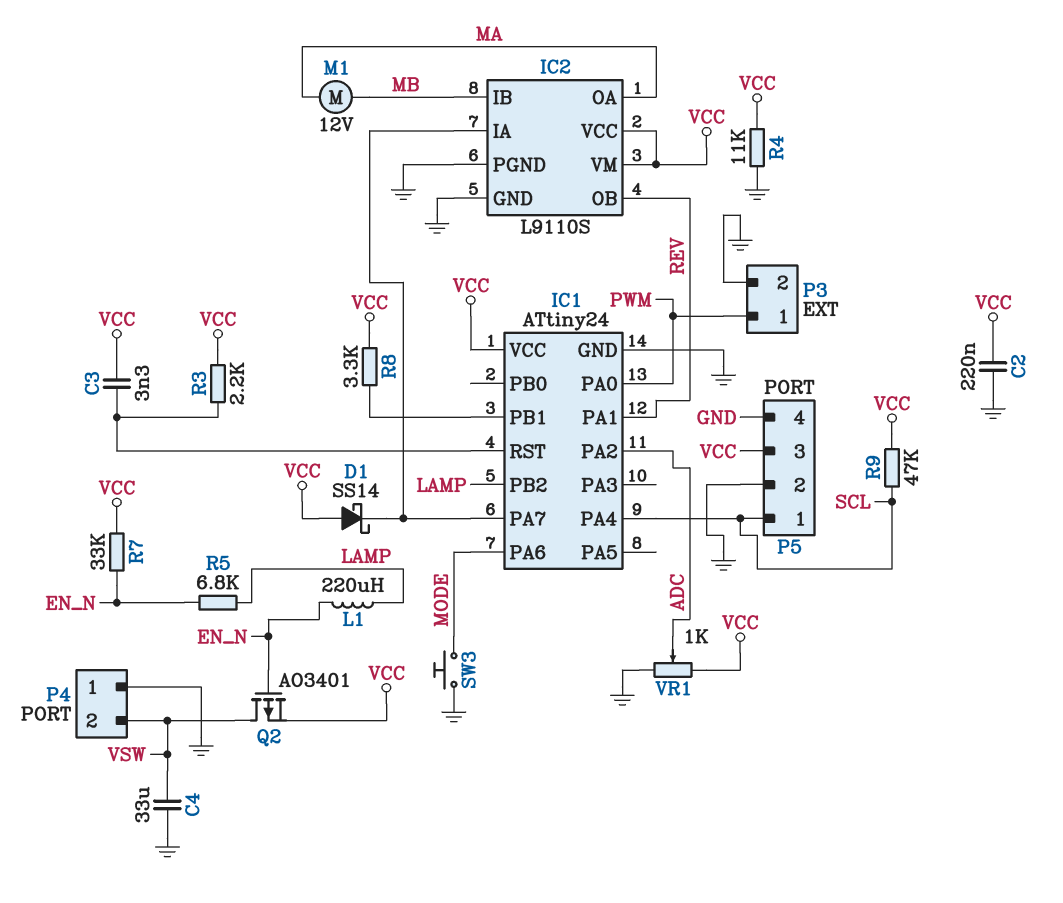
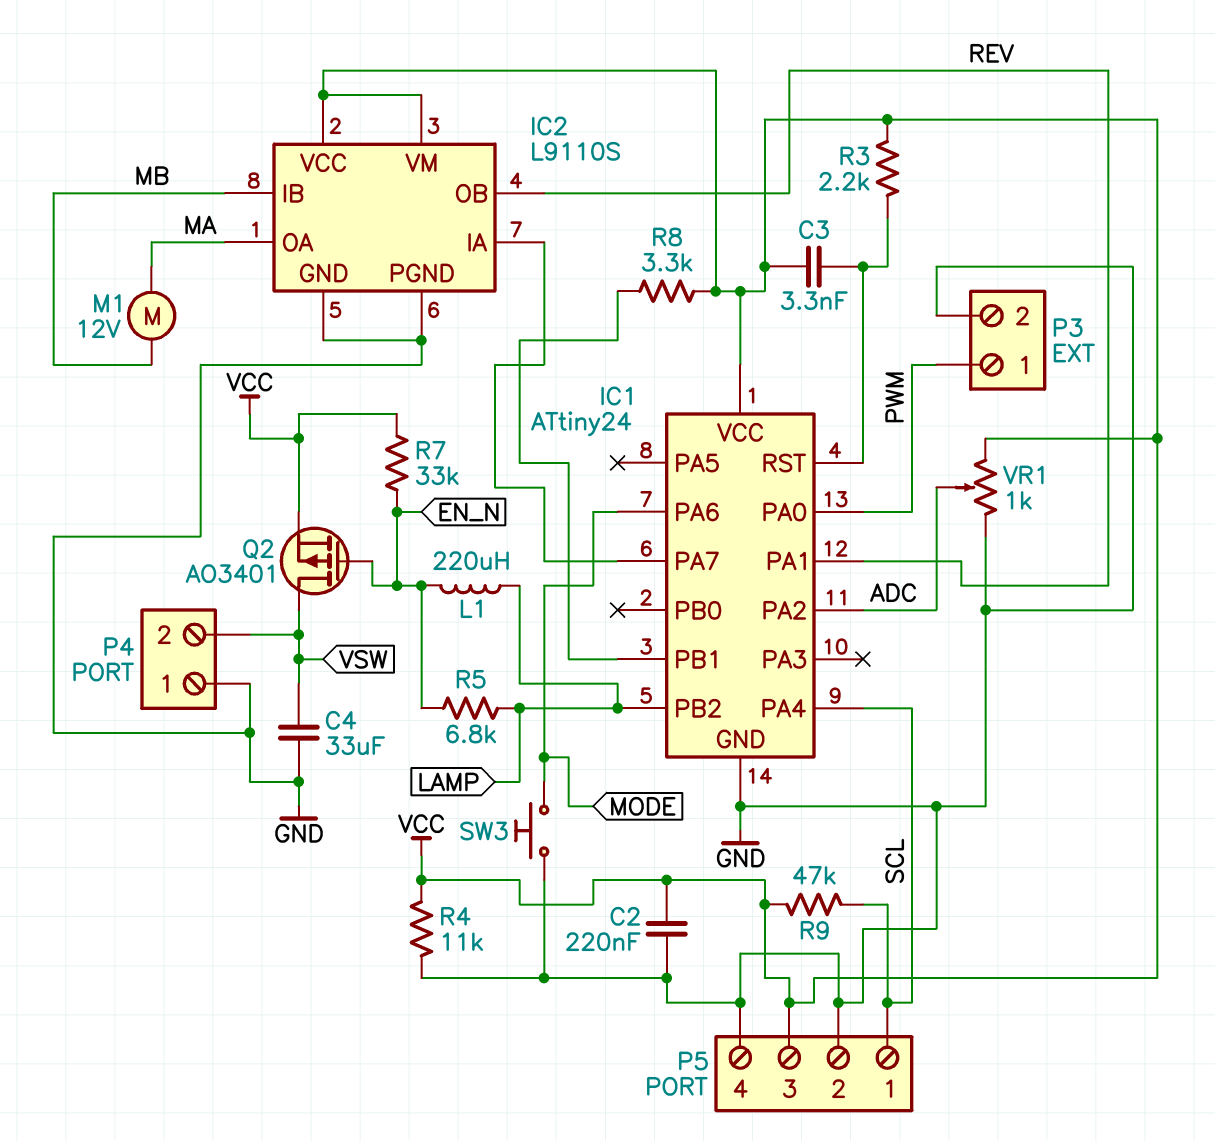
D1: schottky SS14 (A VCC, K IC1/PA7) -> none

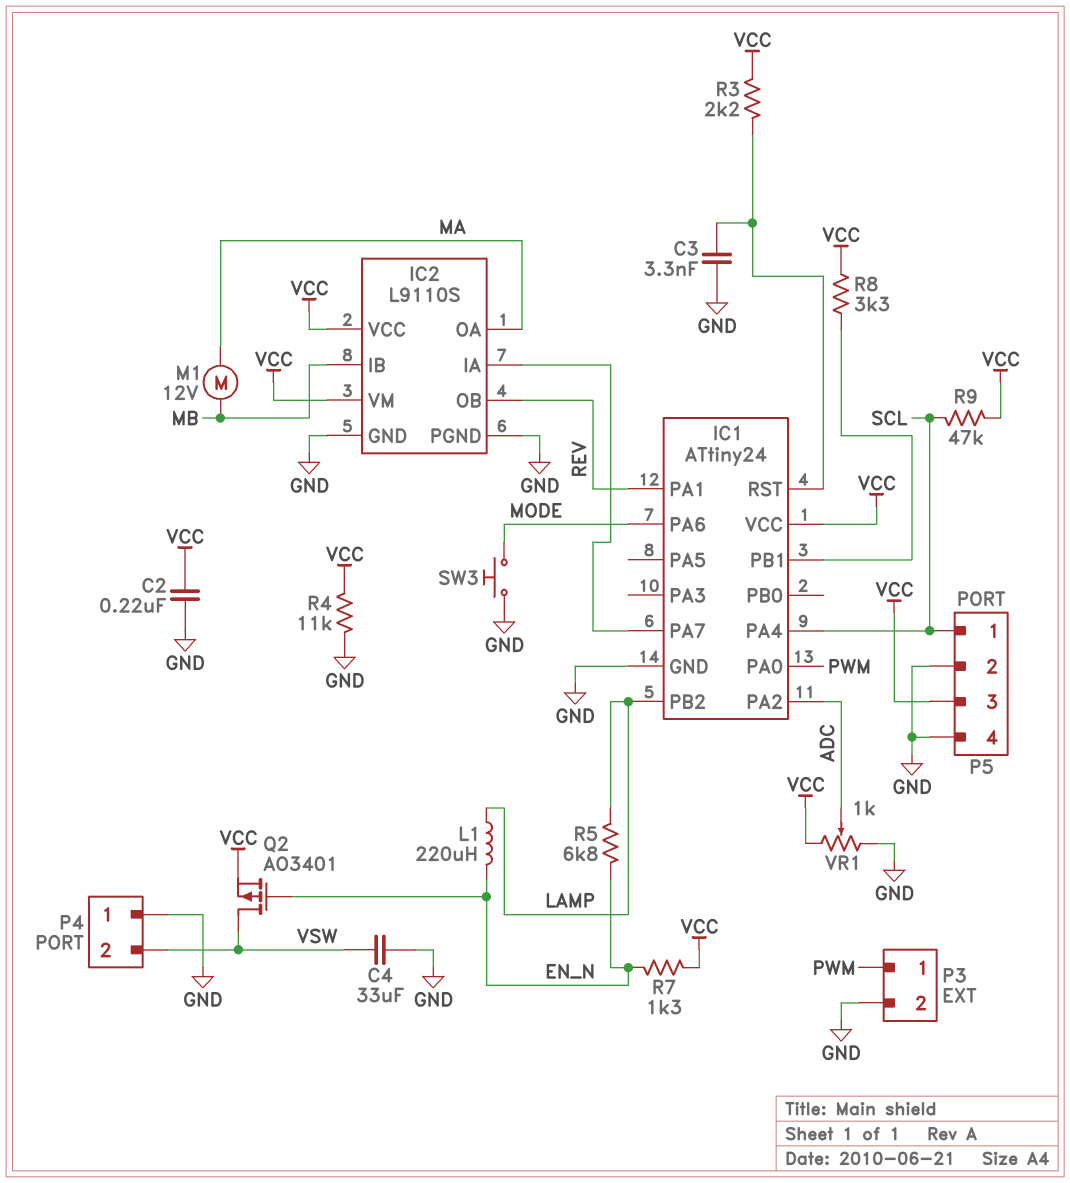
C3: 3.3nF (IC1/RST, VCC) -> 3.3nF (GND, IC1/RST)
R7: 33k (EN_N, VCC) -> 1.3k (EN_N, VCC)

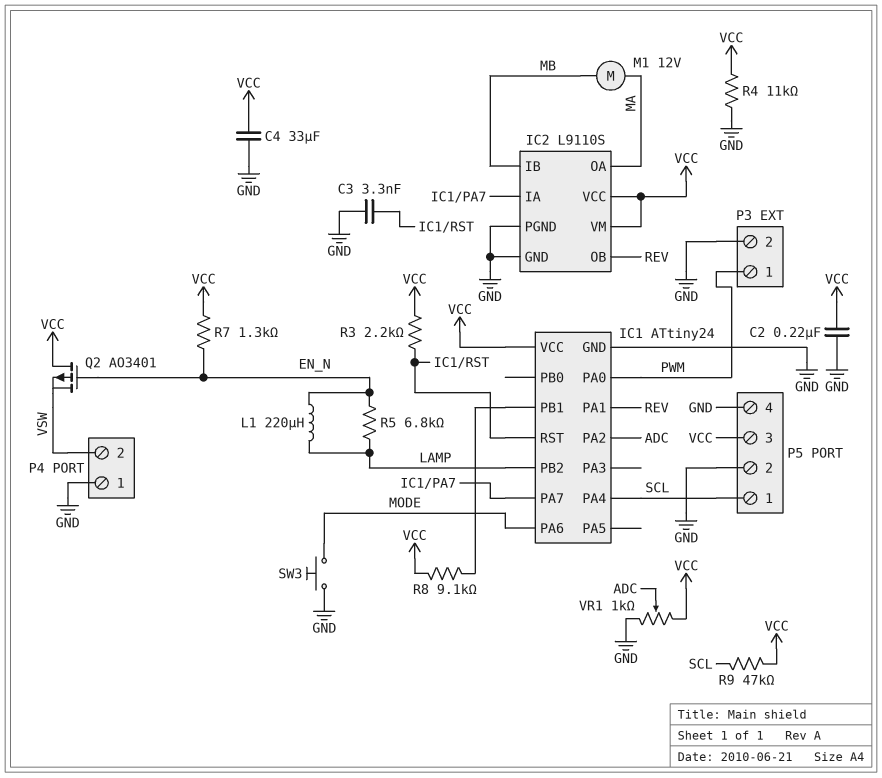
C4: 33uF (GND, VSW) -> 33uF (GND, VCC)
Q2: PMOS AO3401 (G EN_N, D VSW, S VCC) -> PMOS AO3401 (G EN_N, D VCC, S VSW)
R8: 3.3k (IC1/PB1, VCC) -> 9.1k (IC1/PB1, VCC)

